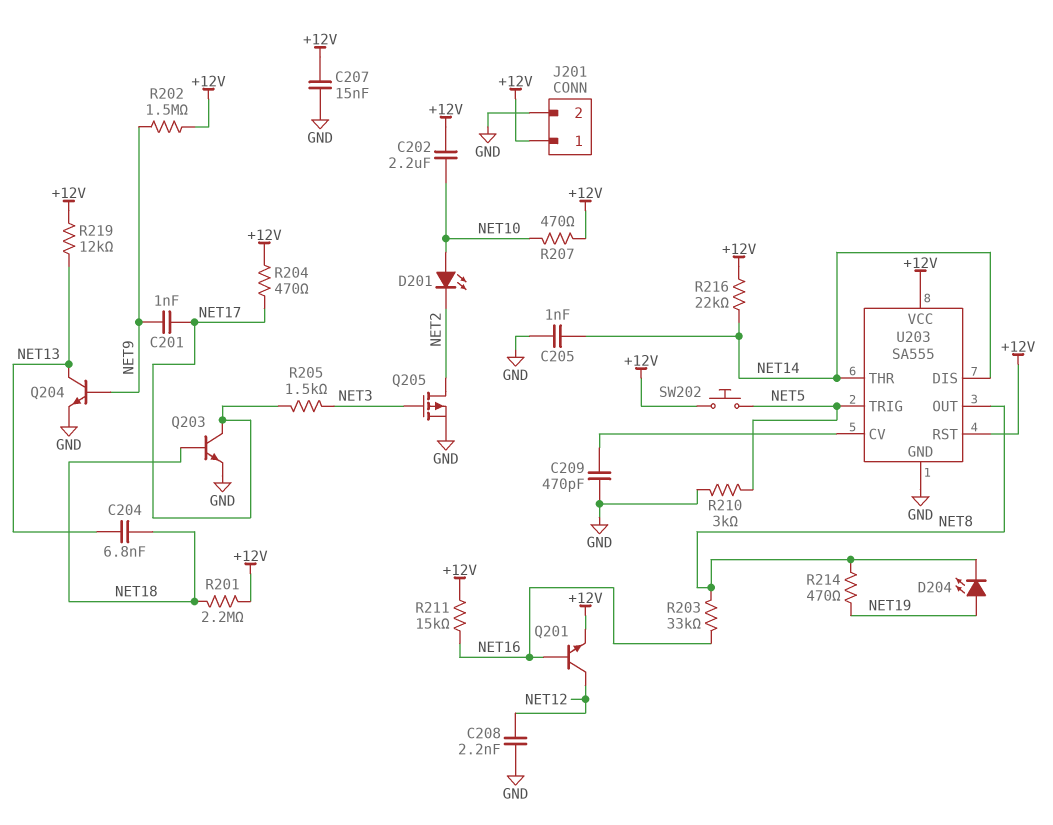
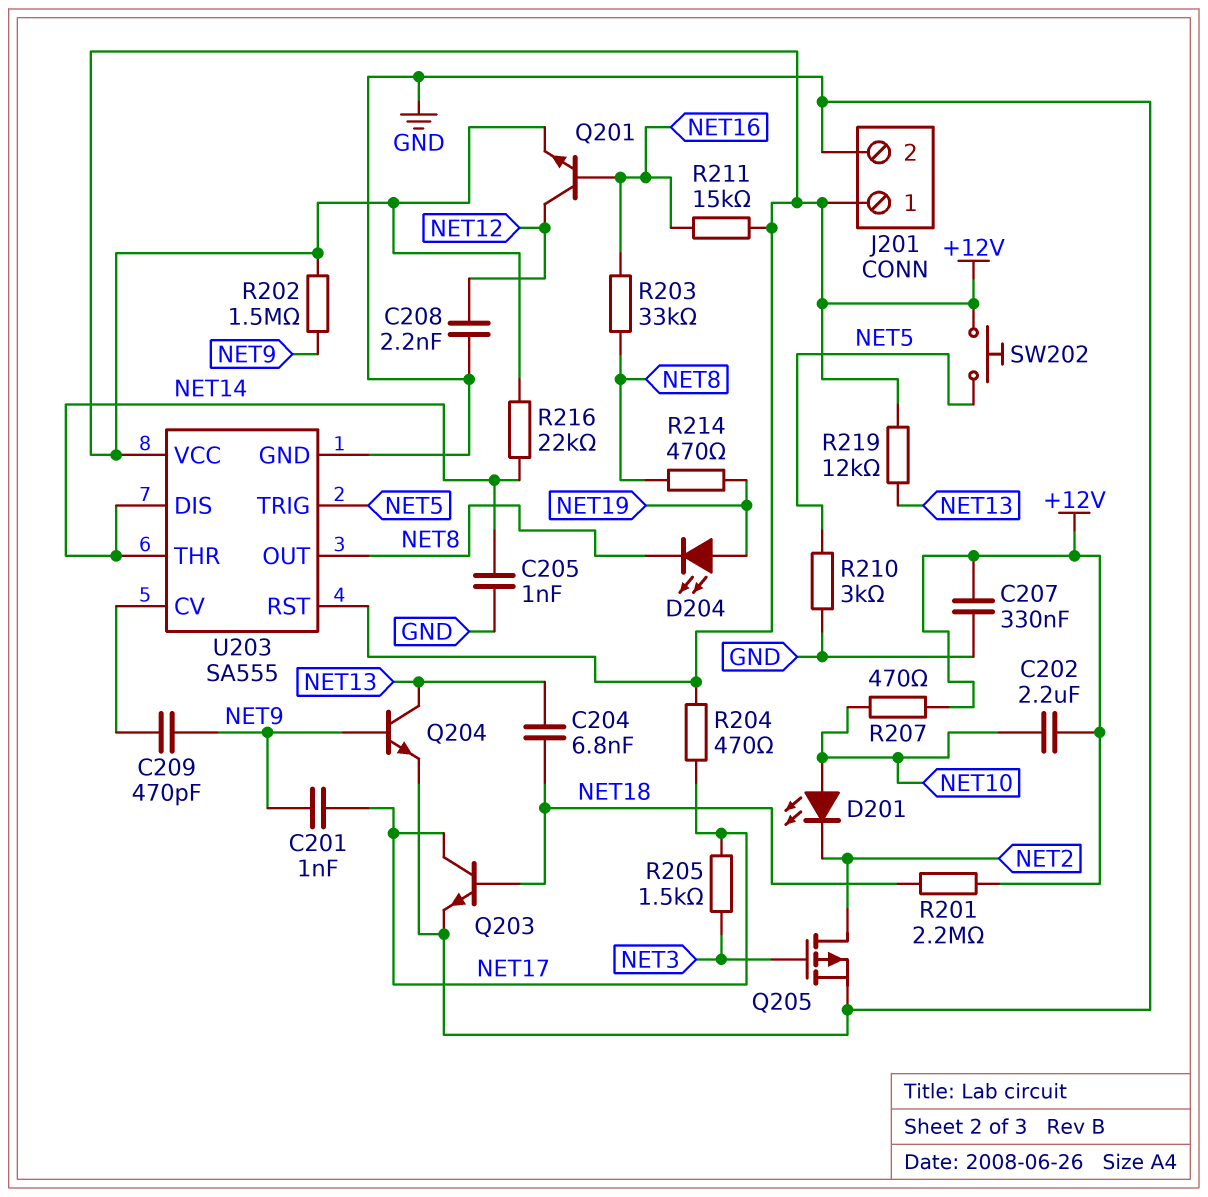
C207: 15nF (+12V, GND) -> 330nF (+12V, GND)
C209: 470pF (GND, U203/CV) -> 470pF (NET9, U203/CV)

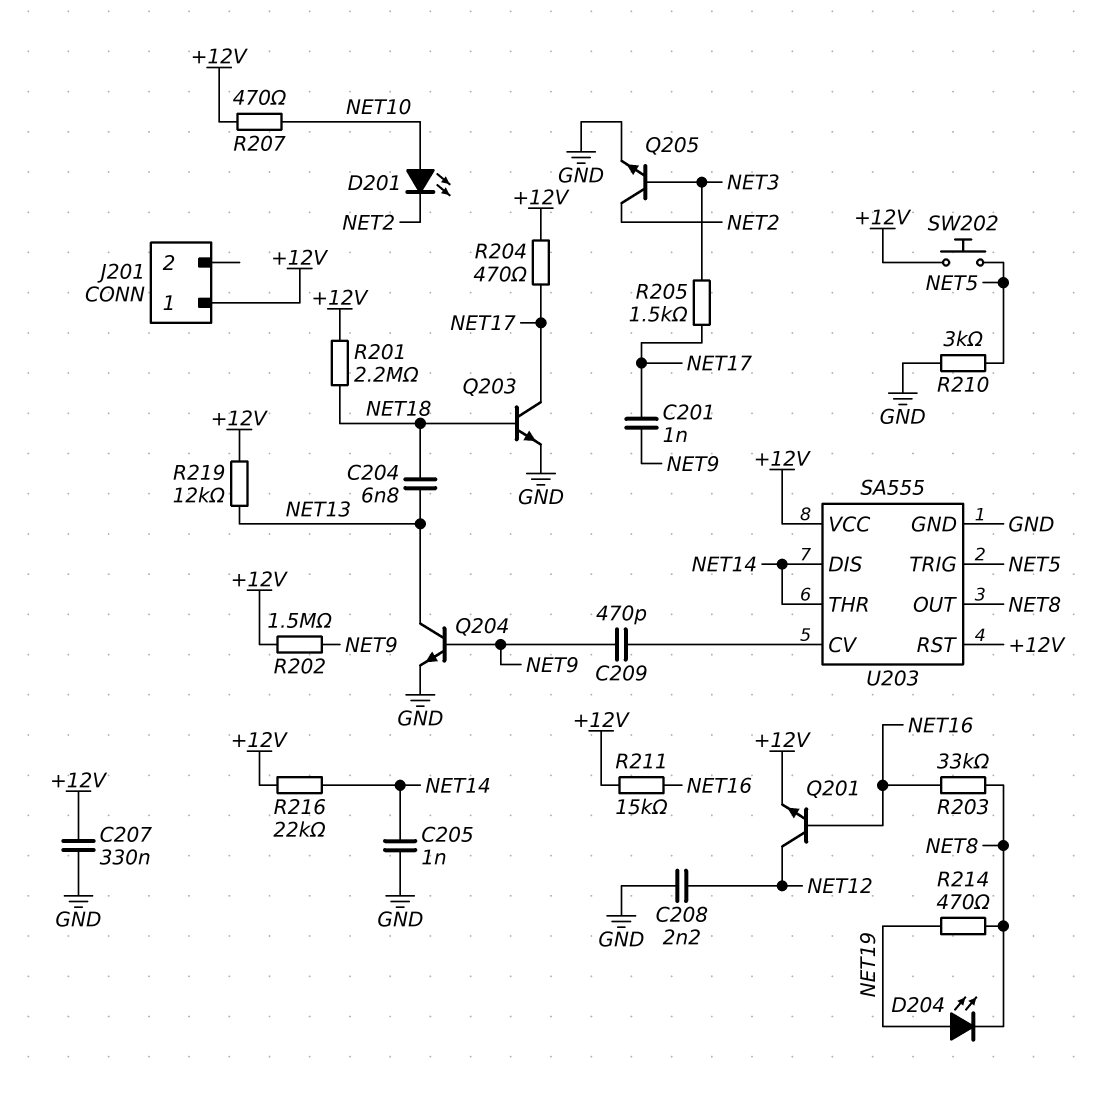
C202: 2.2uF (+12V, NET10) -> none
J201 pin 2: GND -> none
Q205: PMOS (G NET3, D NET2, S GND) -> NPN (B NET3, C NET2, E GND)

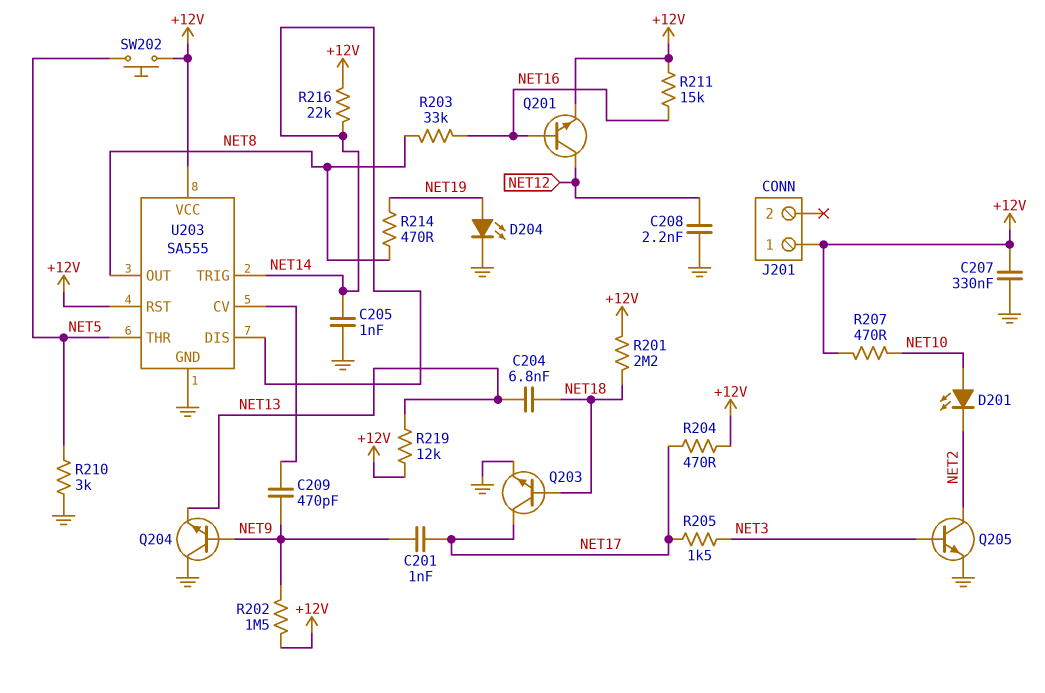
D204: LED (A NET19, K NET8) -> LED (A NET19, K GND)
Q204: NPN (B NET9, C NET13, E GND) -> NPN (B NET9, C GND, E NET13)
U203 pin THR: NET14 -> NET5
U203 pin TRIG: NET5 -> NET14

